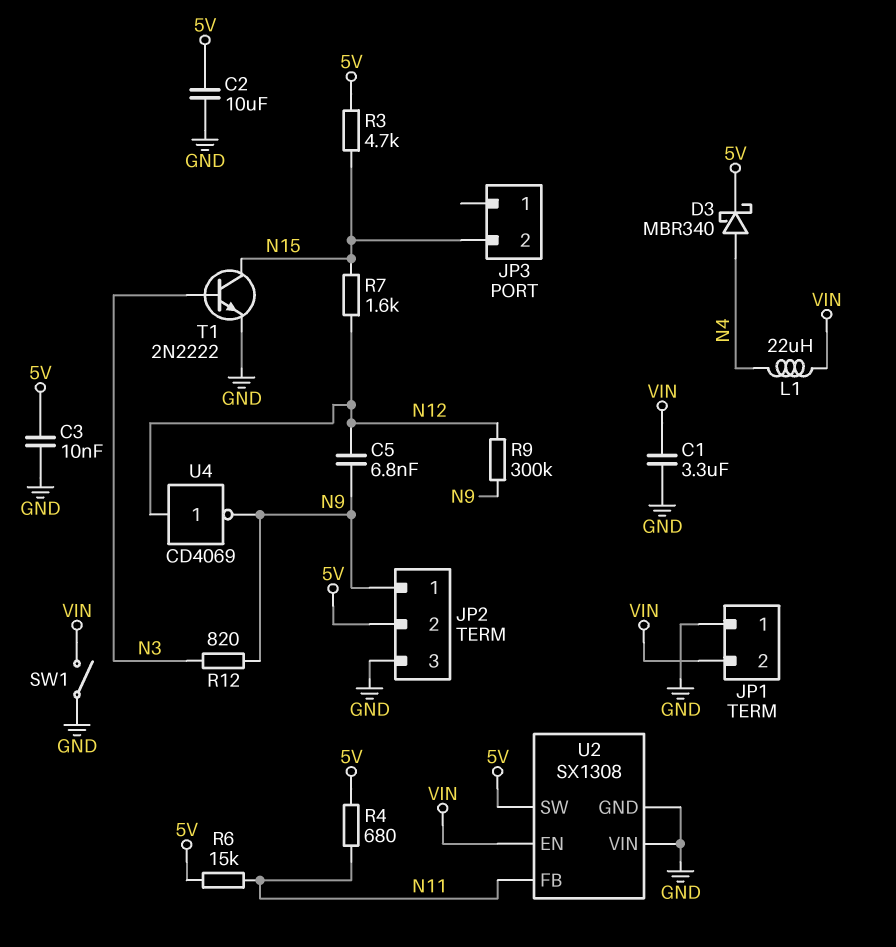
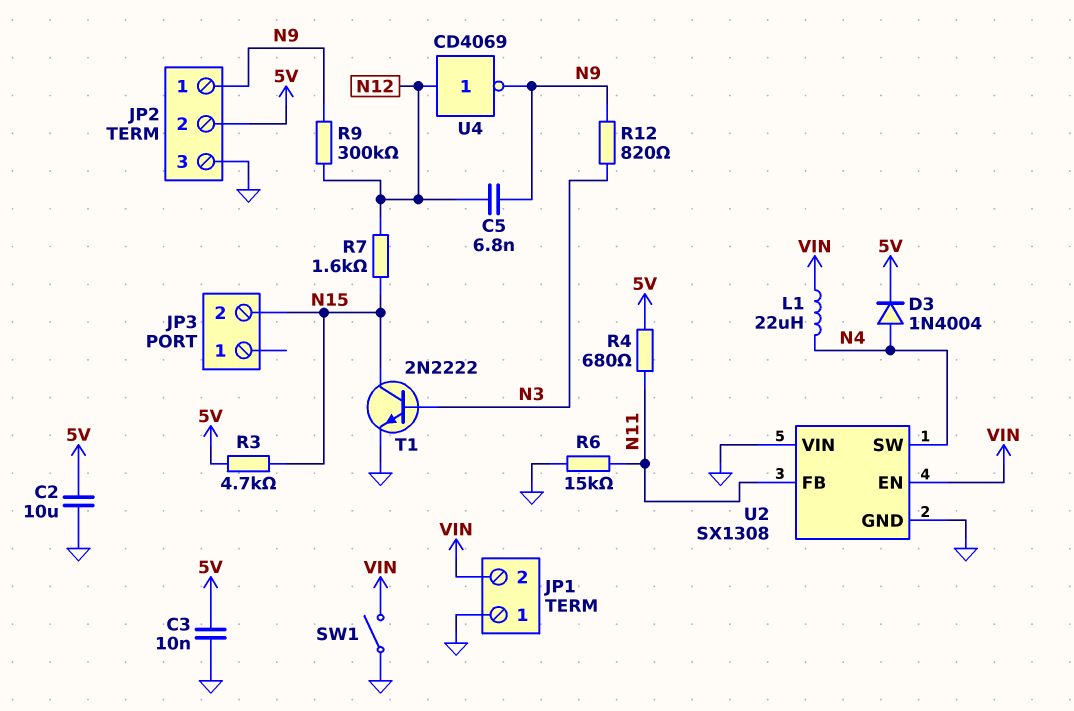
C1: 3.3uF (GND, VIN) -> none
D3: schottky MBR340 (A N4, K 5V) -> diode 1N4004 (A N4, K 5V)
R6: 15k (5V, N11) -> 15k (GND, N11)
U2 pin SW: 5V -> N4

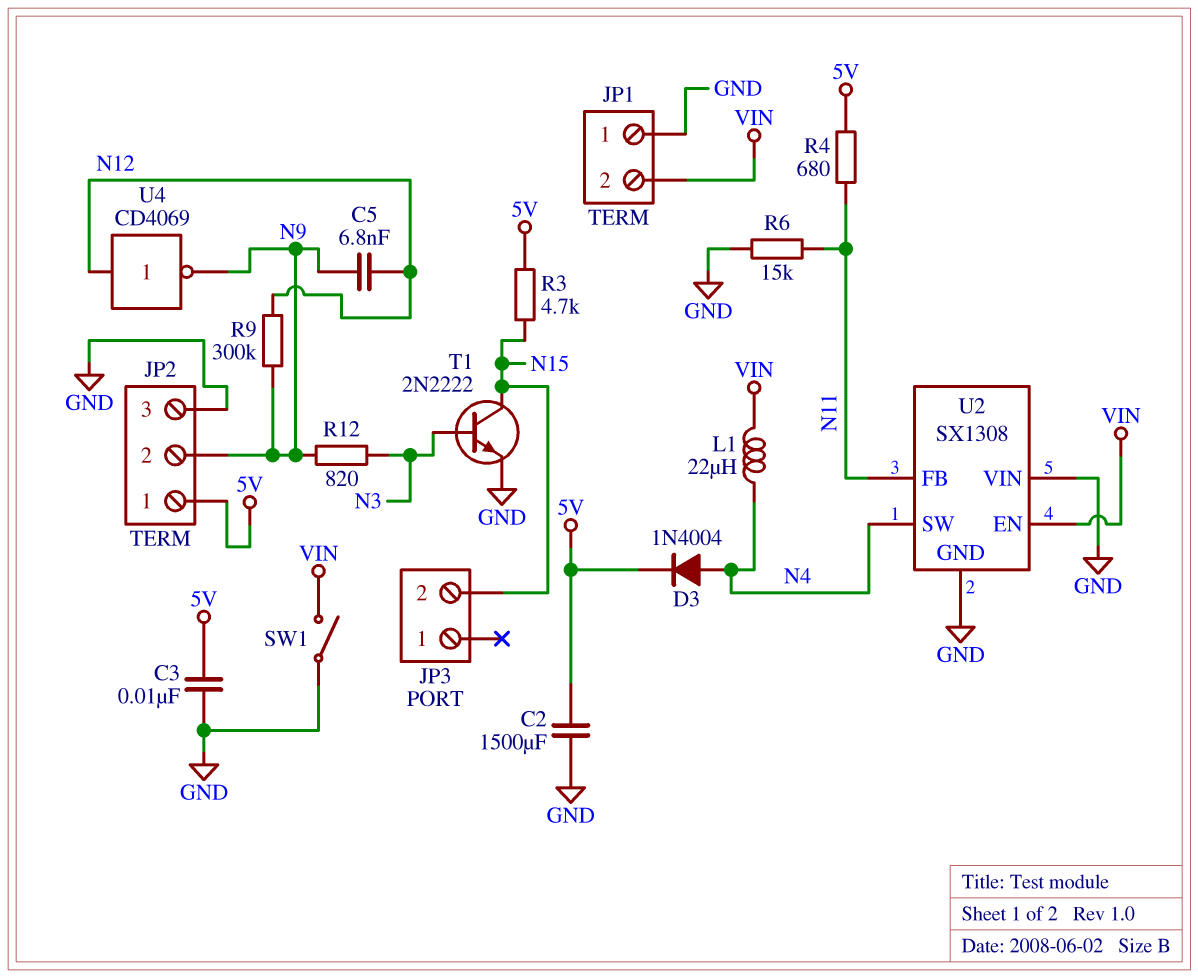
C2: 10uF (5V, GND) -> 1500uF (5V, GND)
JP2 pin 1: N9 -> 5V
JP2 pin 2: 5V -> N9
R7: 1.6k (N12, N15) -> none

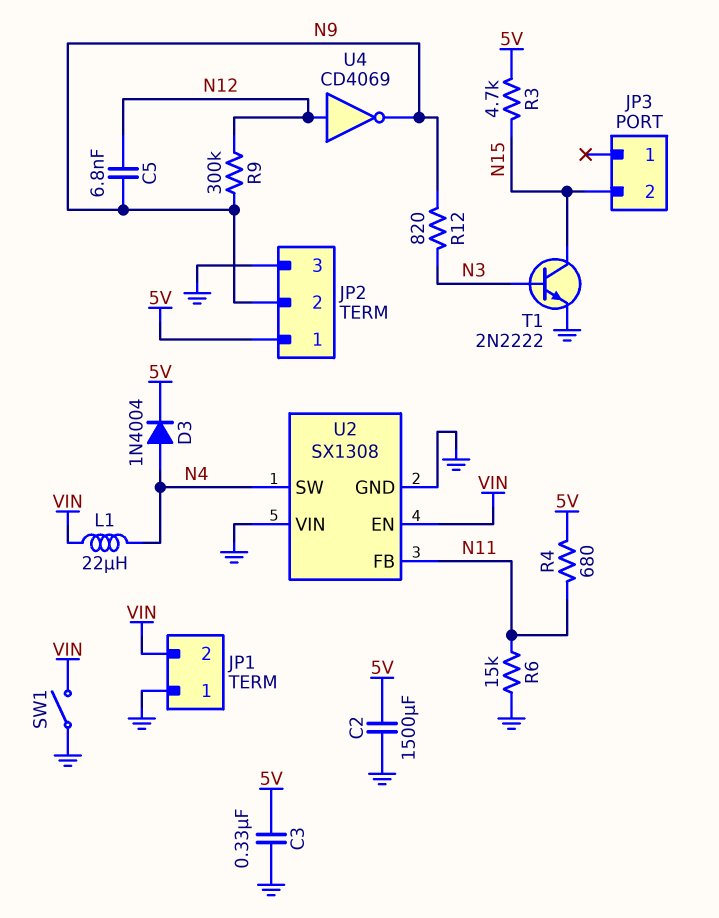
C3: 10nF (5V, GND) -> 330nF (5V, GND)

